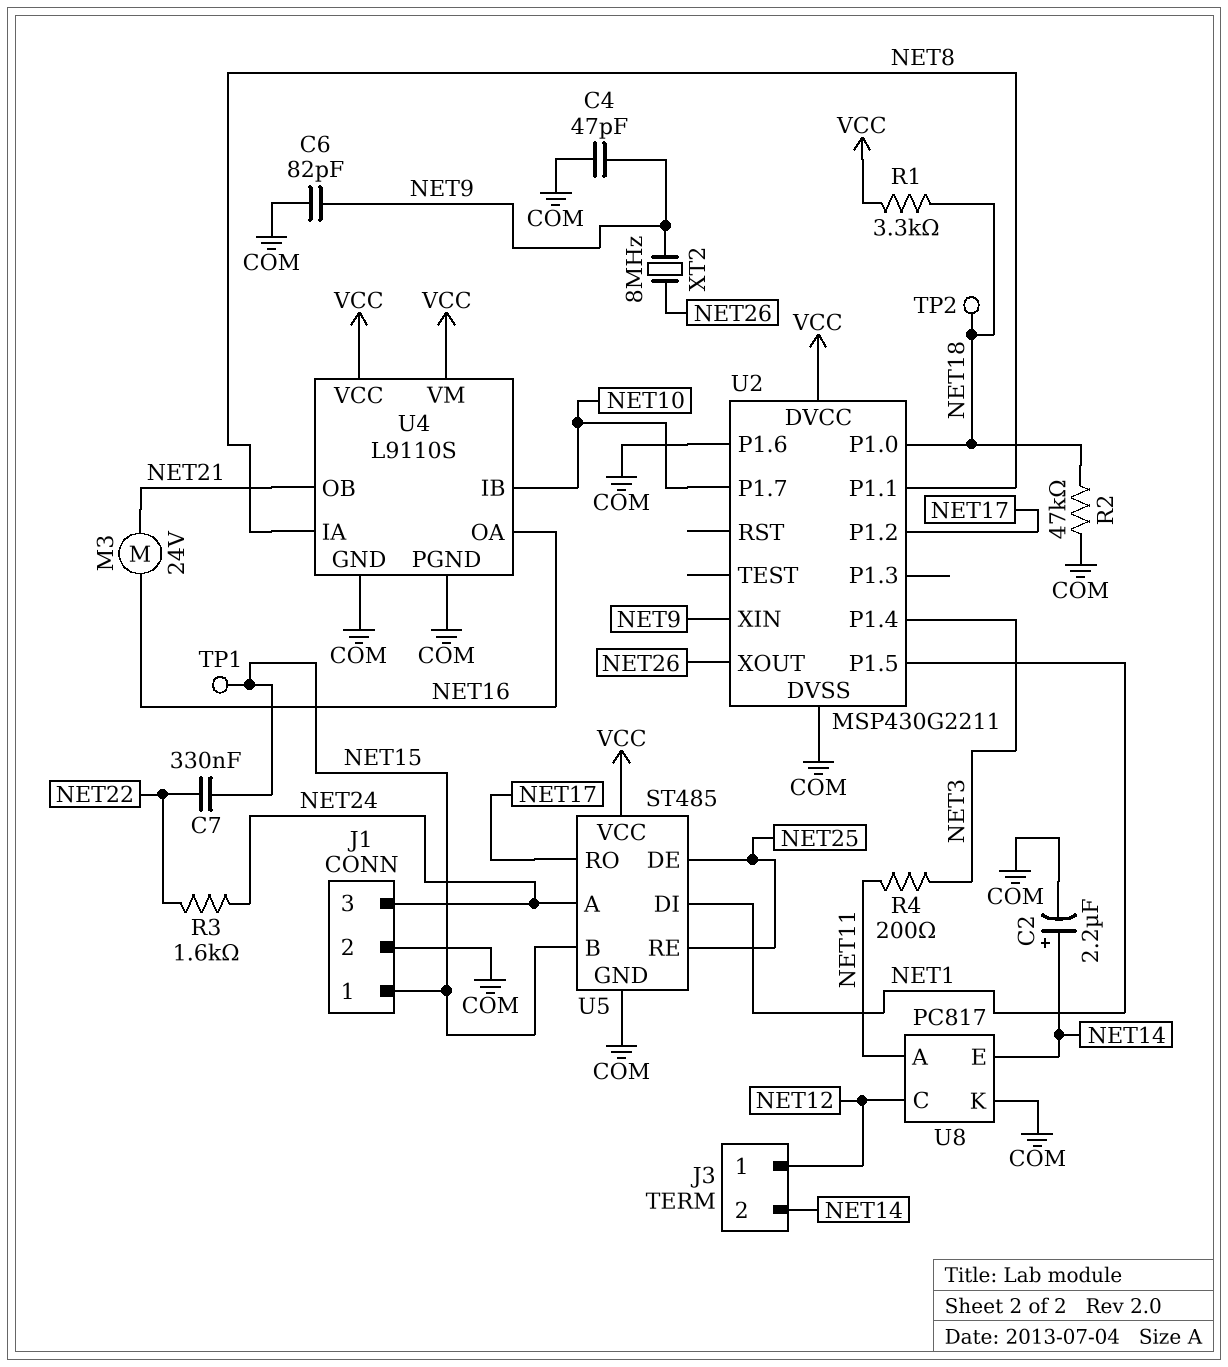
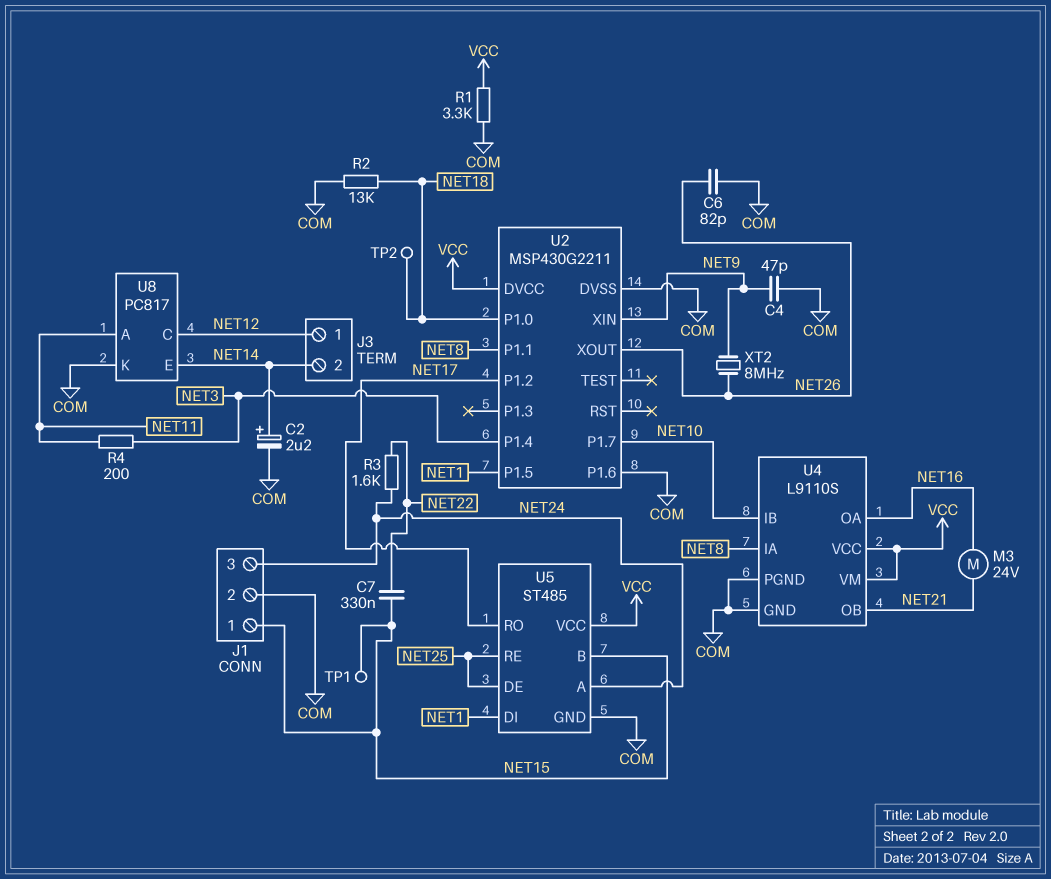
C6: 82pF (COM, NET9) -> 82pF (COM, NET26)
R1: 3.3k (NET18, VCC) -> 3.3k (COM, VCC)
R2: 47k (COM, NET18) -> 13k (COM, NET18)

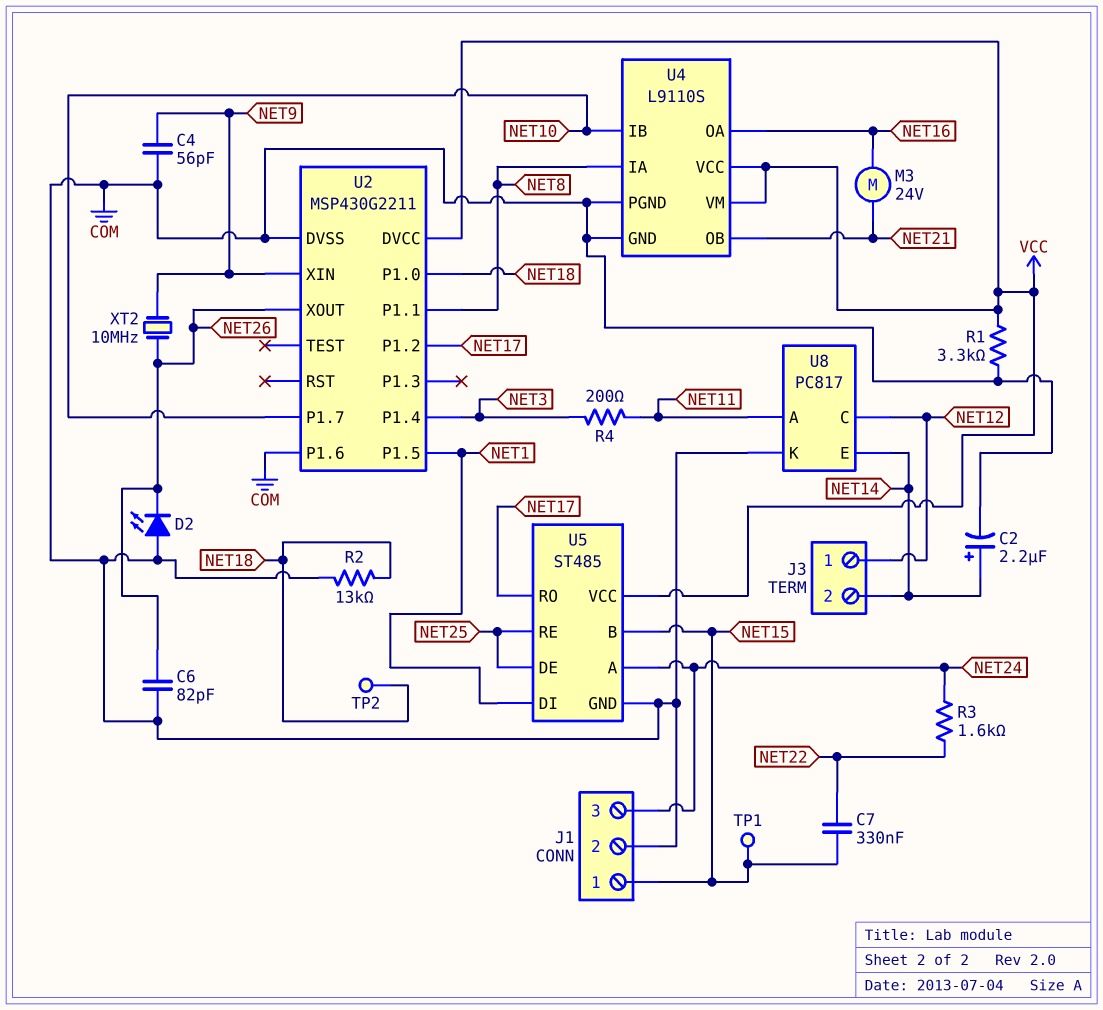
C4: 47pF (COM, NET9) -> 56pF (COM, NET9)
D2: none -> LED (A COM, K NET26)
XT2: 8MHz (NET9, NET26) -> 10MHz (NET9, NET26)

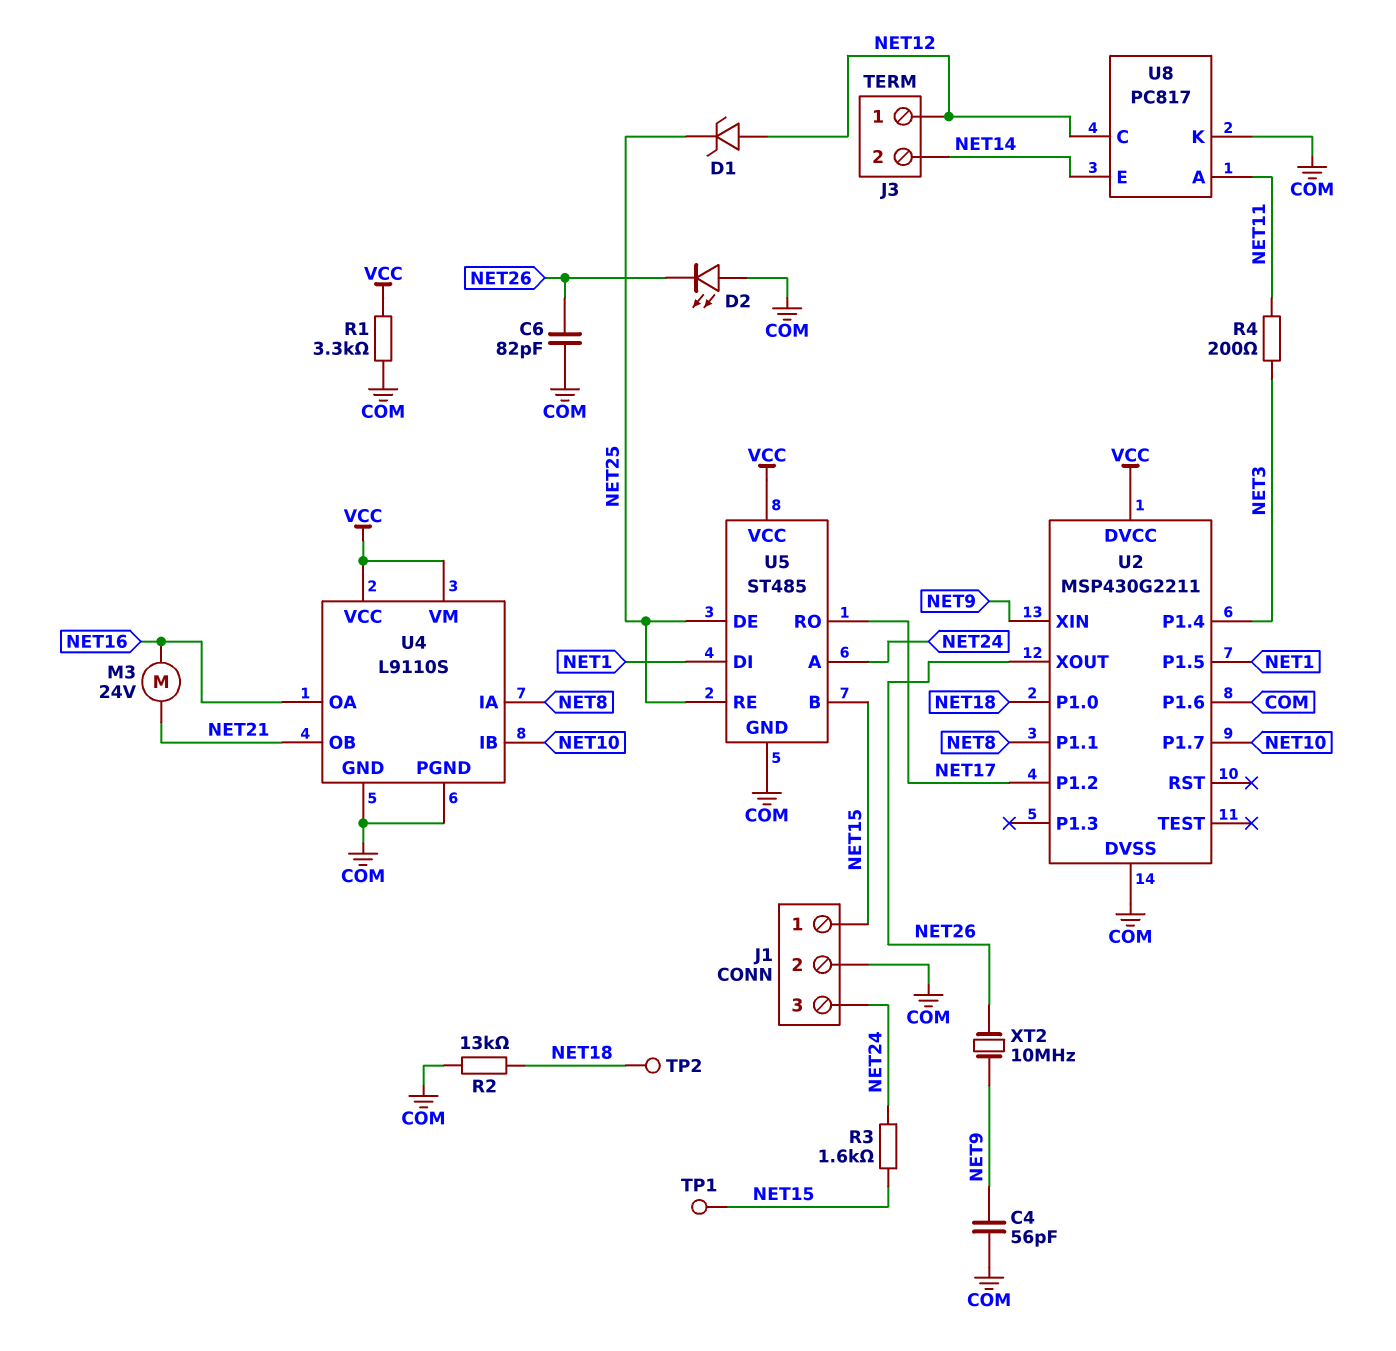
C2: 2.2uF (plus NET14, minus COM) -> none
C7: 330nF (NET15, NET22) -> none
D1: none -> zener (A NET12, K NET25)
R3: 1.6k (NET22, NET24) -> 1.6k (NET15, NET24)

